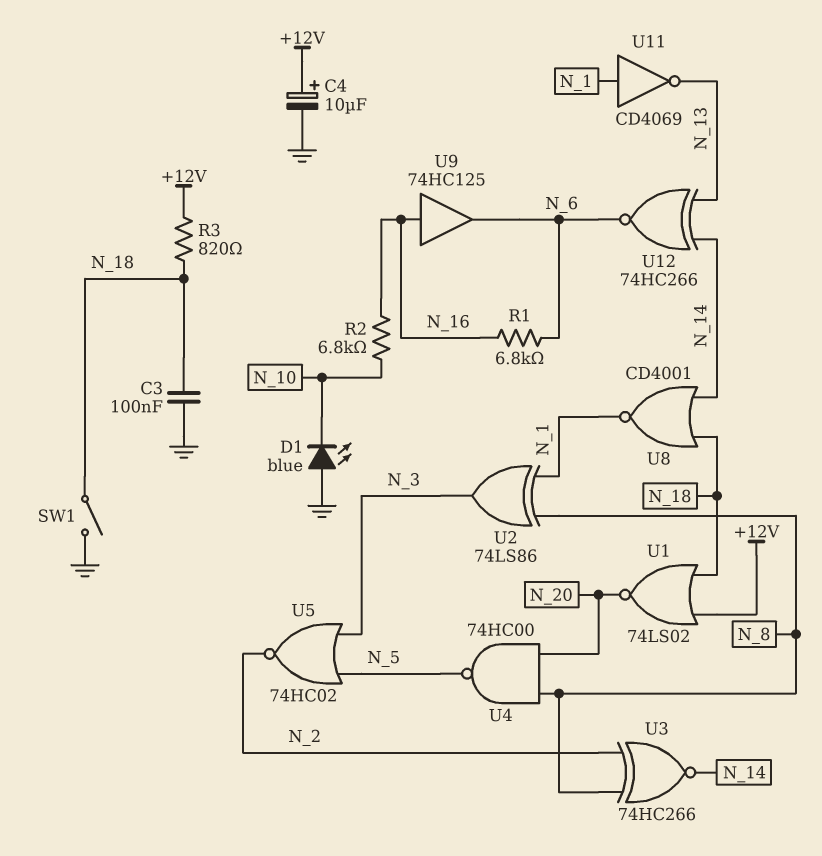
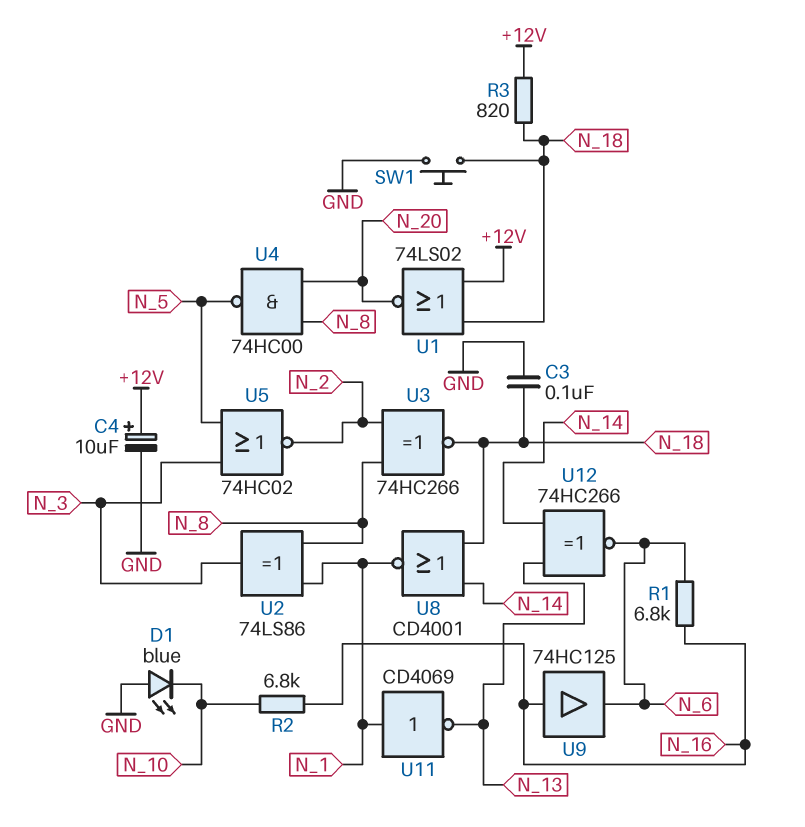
SW1: switch (GND, N_18) -> button (GND, N_18)
U3: XNOR 74HC266 (in N_2, in N_8, out N_14) -> XNOR 74HC266 (in N_2, in N_8, out N_18)

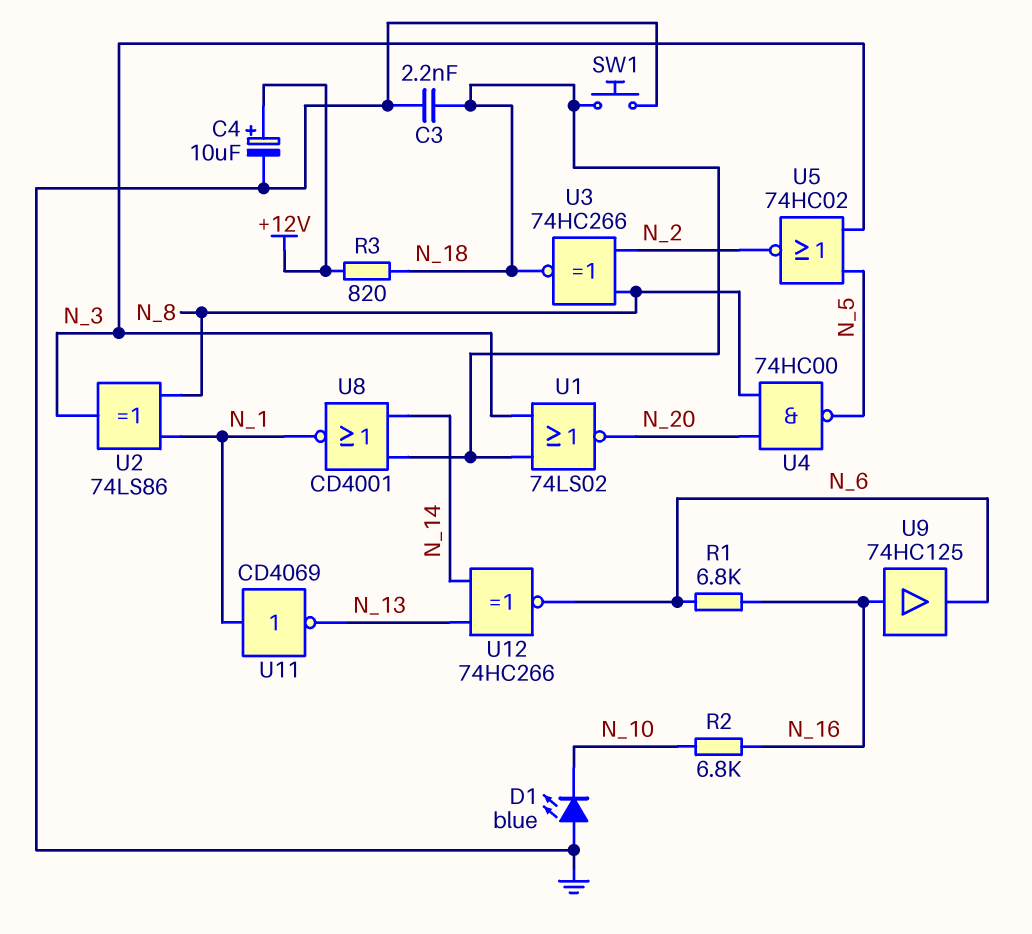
C3: 100nF (GND, N_18) -> 2.2nF (GND, N_18)
U1: NOR 74LS02 (in +12V, in N_18, out N_20) -> NOR 74LS02 (in N_3, in N_18, out N_20)

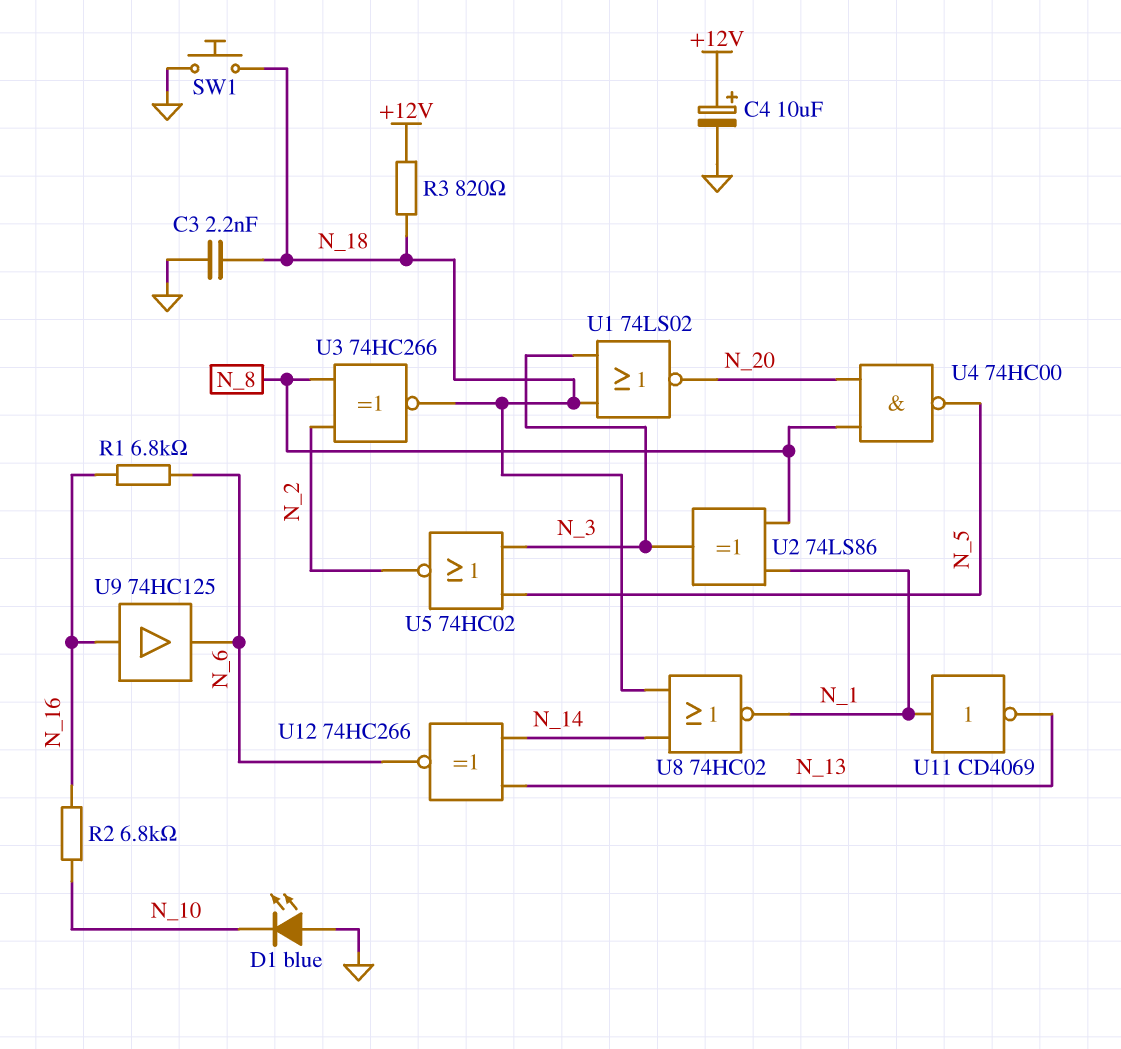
U8: NOR CD4001 (in N_14, in N_18, out N_1) -> NOR 74HC02 (in N_14, in N_18, out N_1)

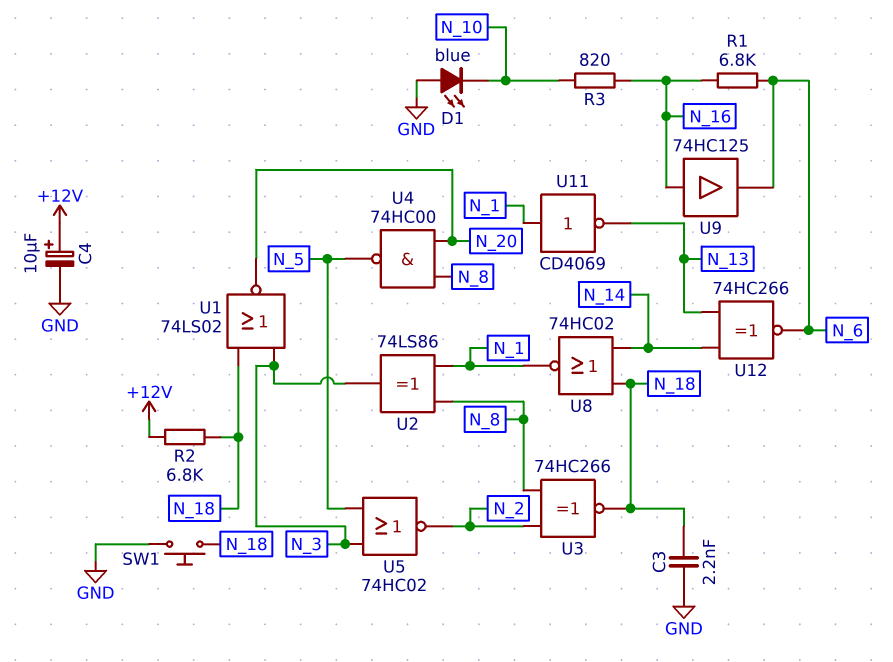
R2: 6.8k (N_10, N_16) -> 6.8k (+12V, N_18)
R3: 820 (+12V, N_18) -> 820 (N_10, N_16)

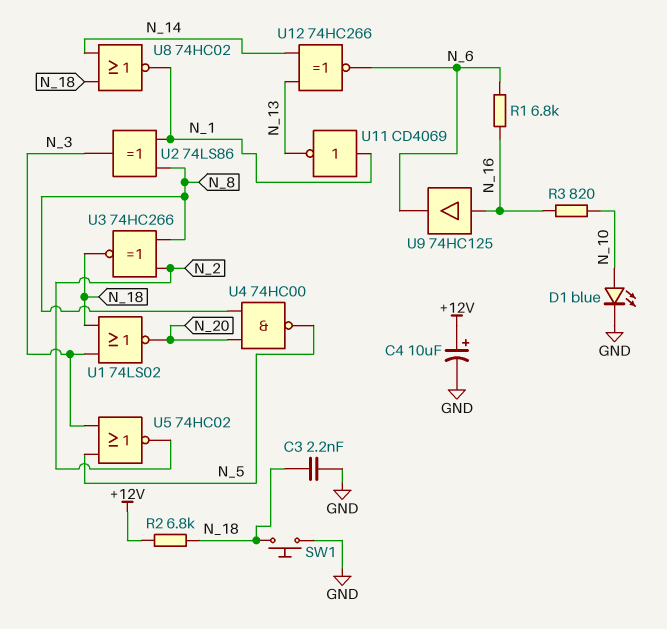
D1: LED blue (A GND, K N_10) -> LED blue (A N_10, K GND)

